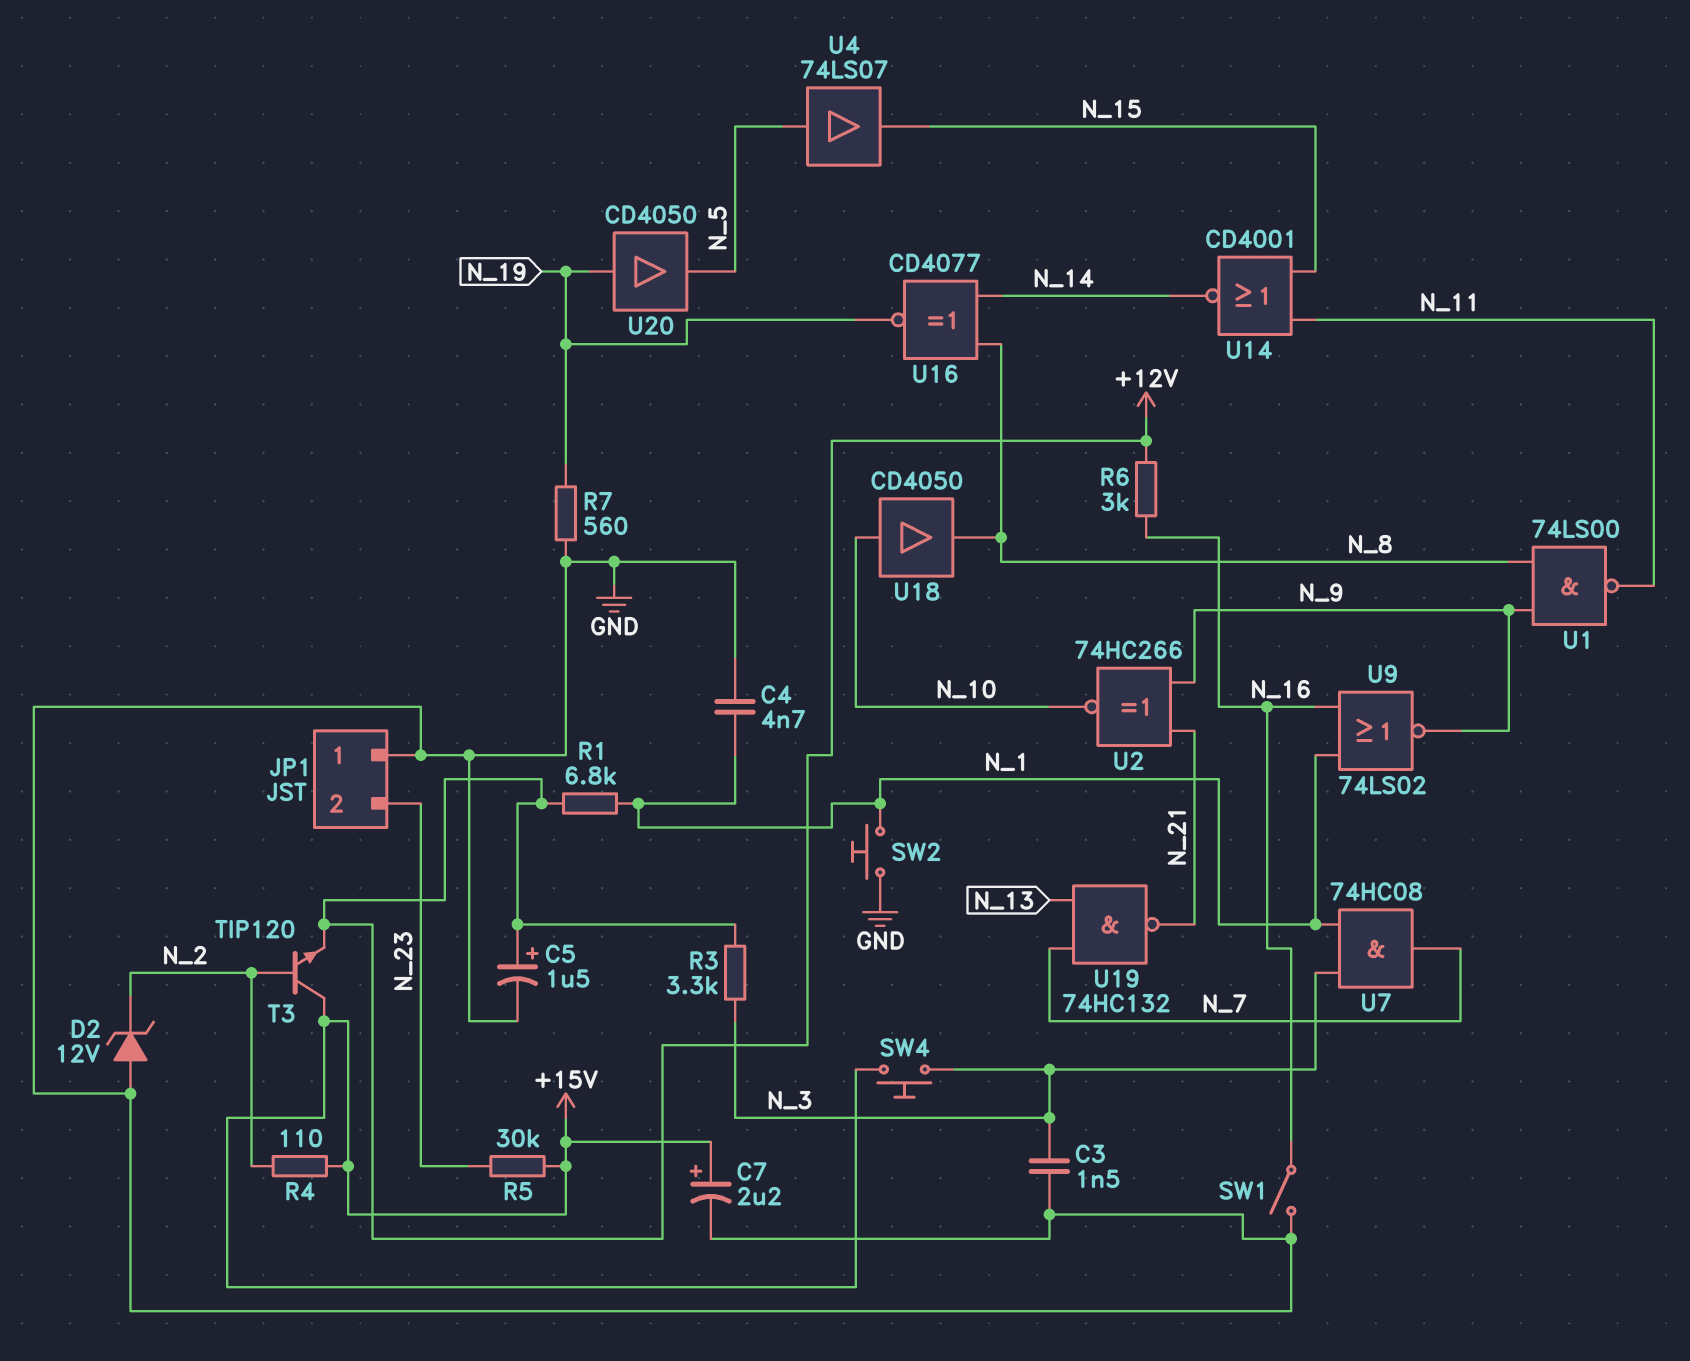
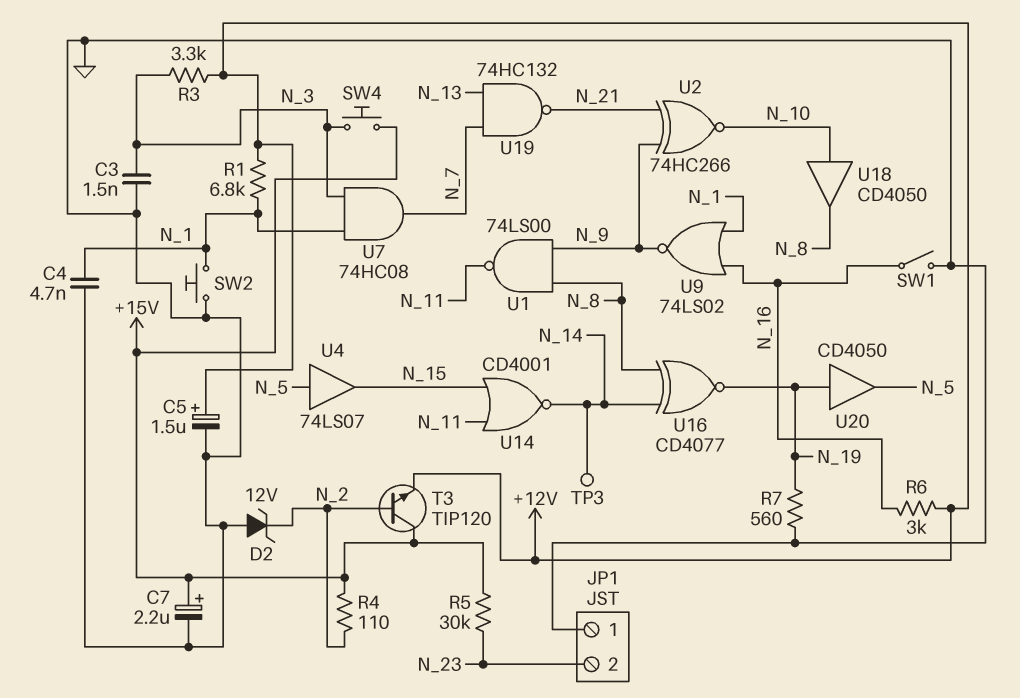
TP3: none -> test point (N_14)

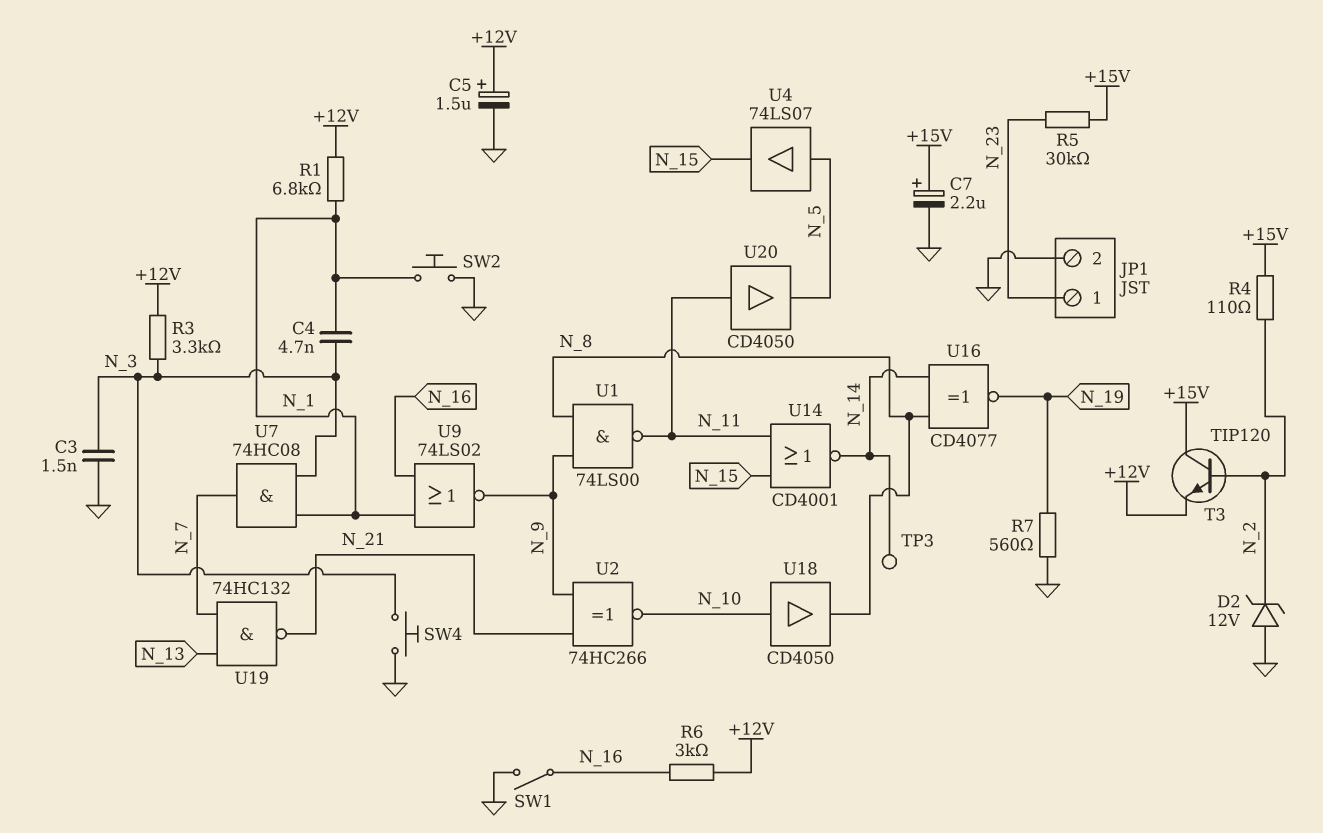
C4: 4.7nF (GND, N_1) -> 4.7nF (N_1, N_3)
JP1 pin 1: GND -> N_23
JP1 pin 2: N_23 -> GND
SW4: button (+15V, N_3) -> button (GND, N_3)
U20: buffer CD4050 (in N_19, out N_5) -> buffer CD4050 (in N_11, out N_5)

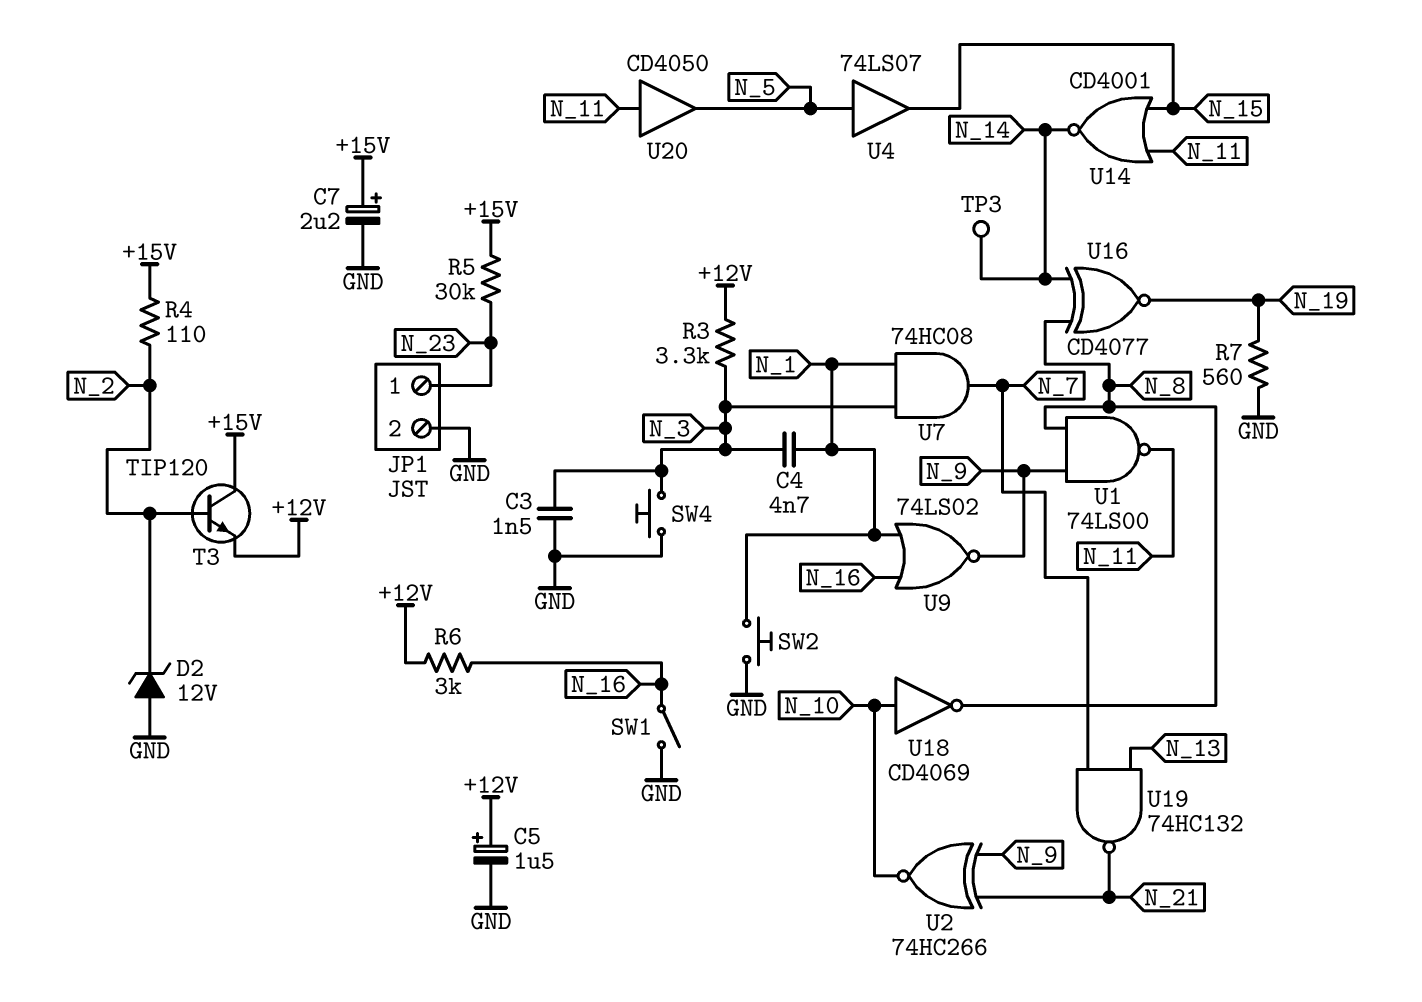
R1: 6.8k (+12V, N_1) -> none
U18: buffer CD4050 (in N_10, out N_8) -> NOT CD4069 (in N_10, out N_8)

